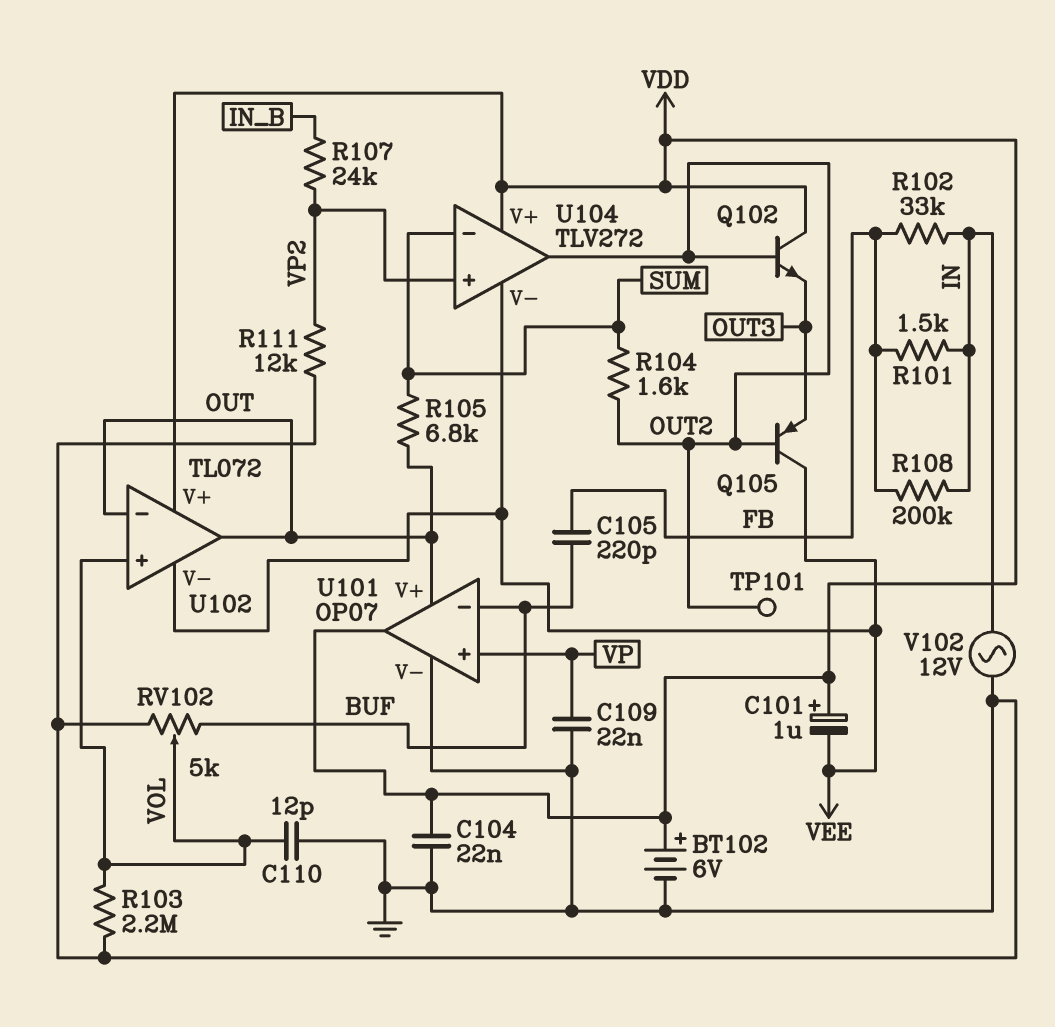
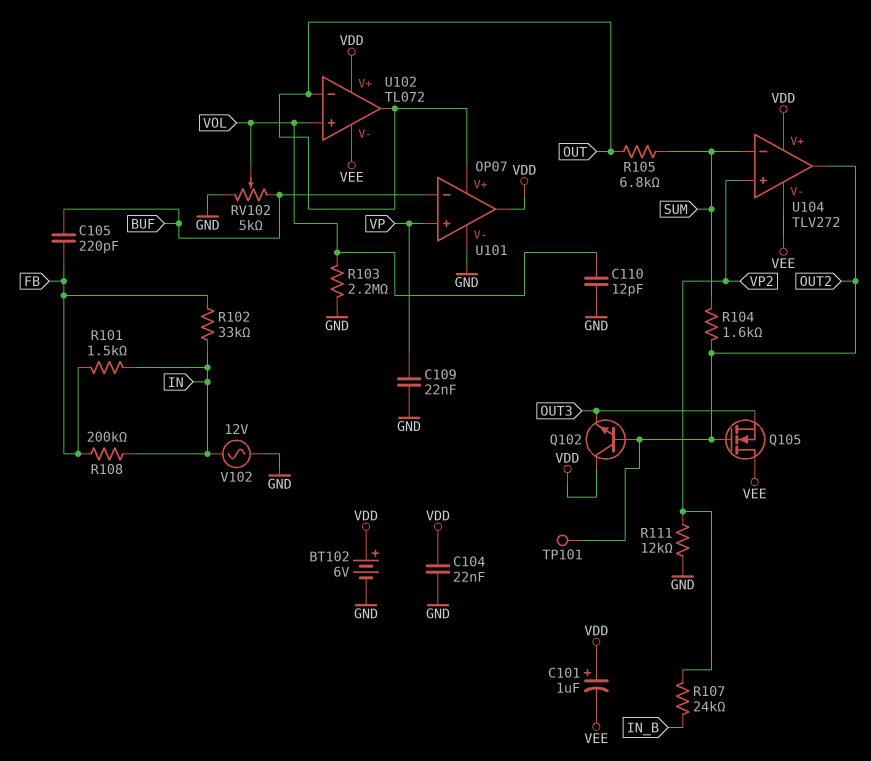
Q105: PNP (B OUT2, C VEE, E OUT3) -> NMOS (G OUT2, D VEE, S OUT3)

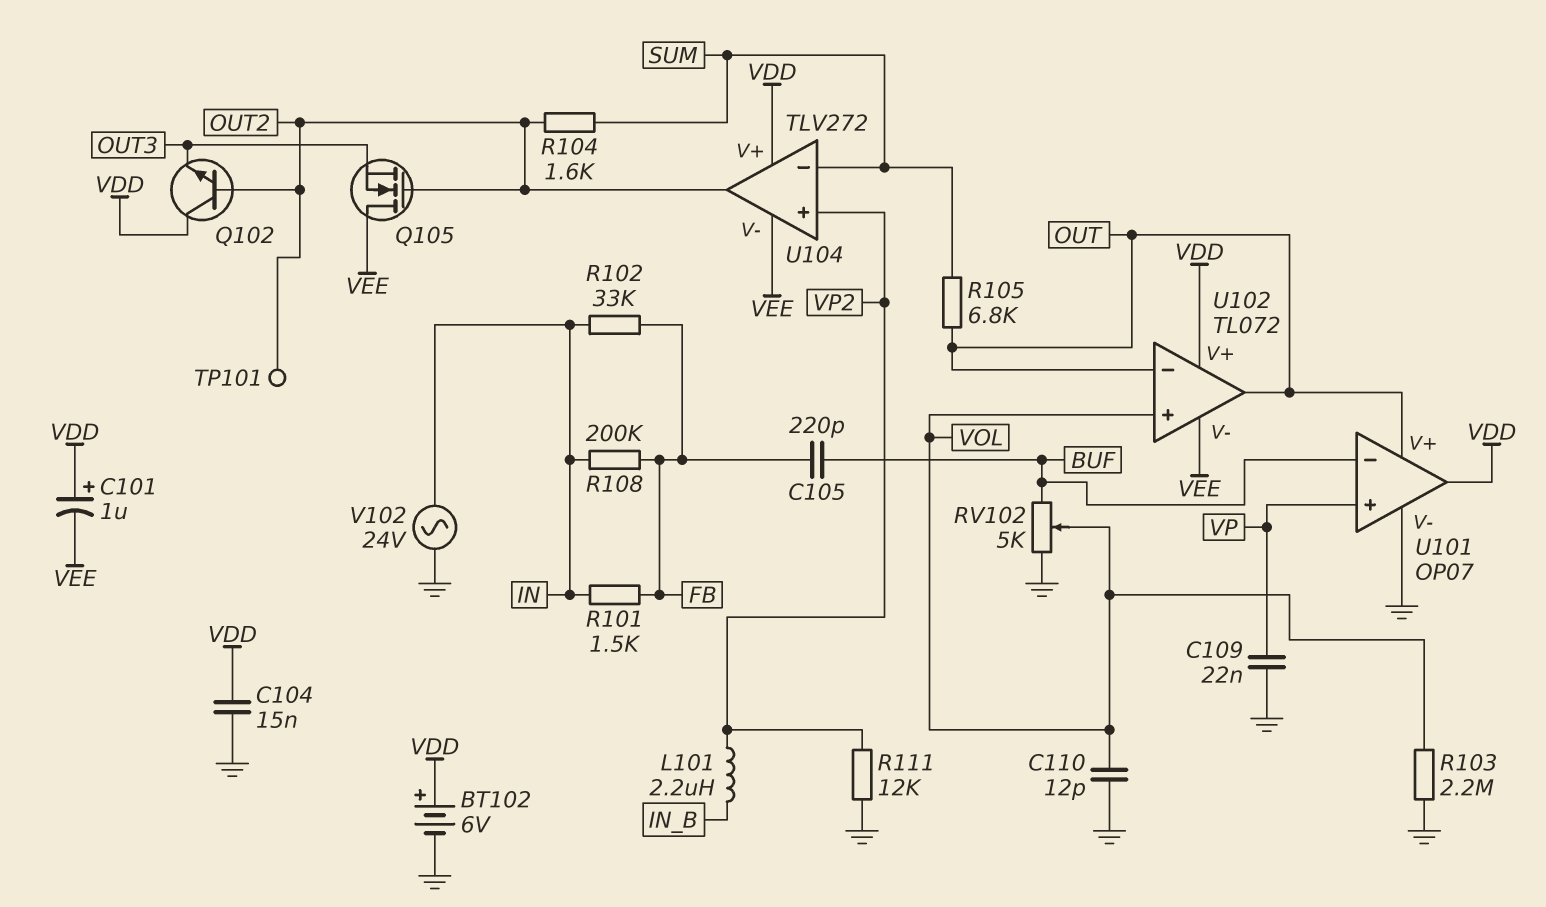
C104: 22nF (GND, VDD) -> 15nF (GND, VDD)
L101: none -> 2.2uH (IN_B, VP2)
R107: 24k (IN_B, VP2) -> none
V102: AC 12V (GND, IN) -> AC 24V (GND, IN)

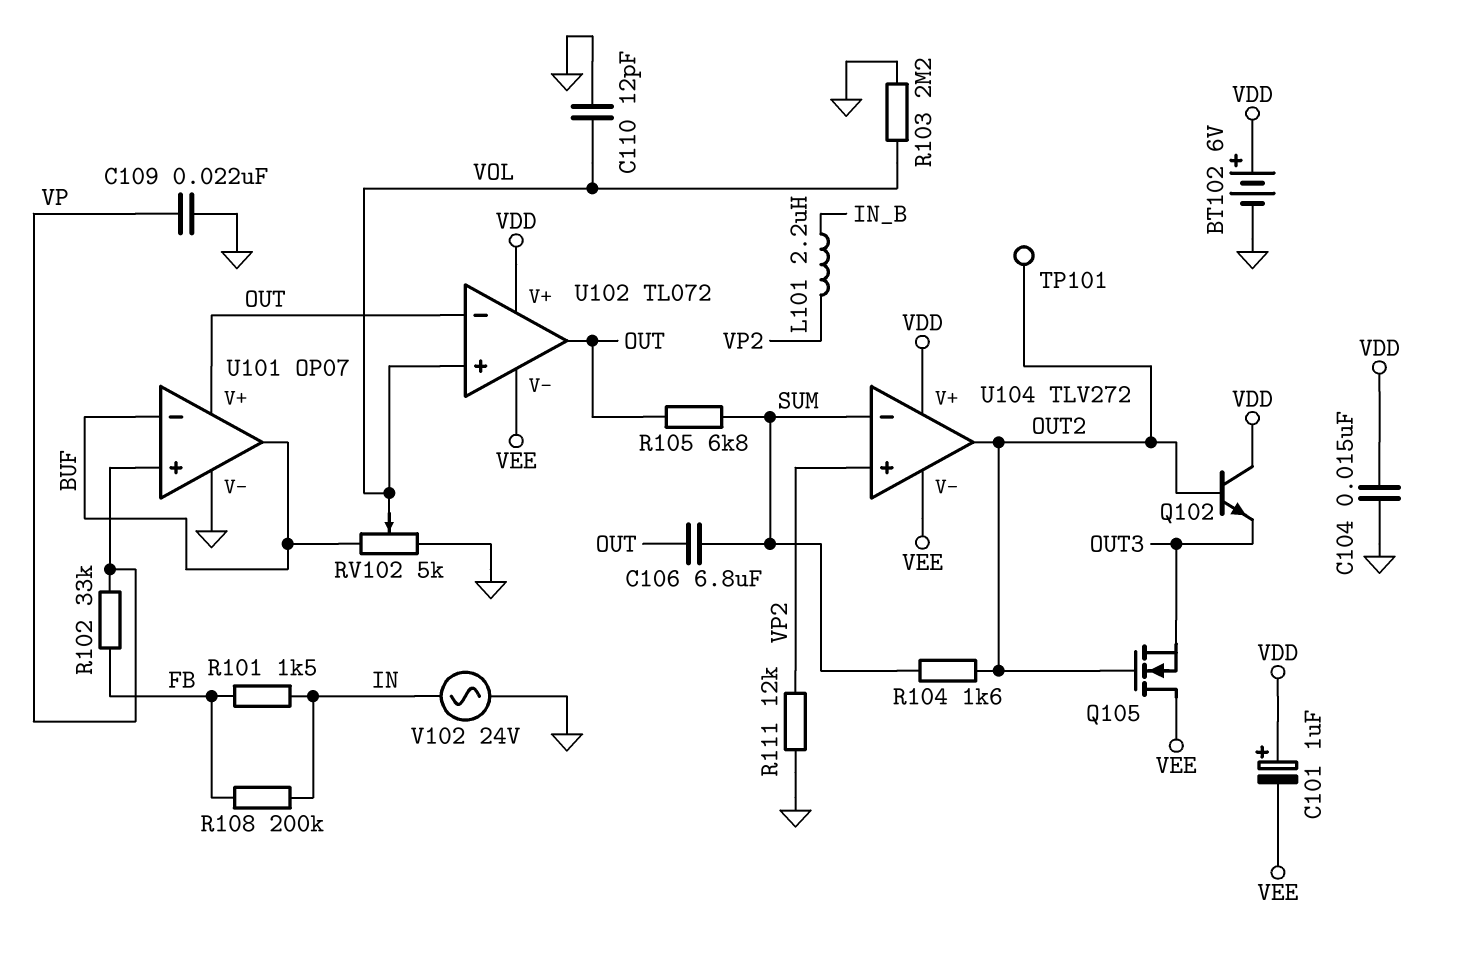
C105: 220pF (BUF, FB) -> none
C106: none -> 6.8uF (OUT, SUM)
R102: 33k (FB, IN) -> 33k (FB, VP)
U101 pin out: VDD -> BUF

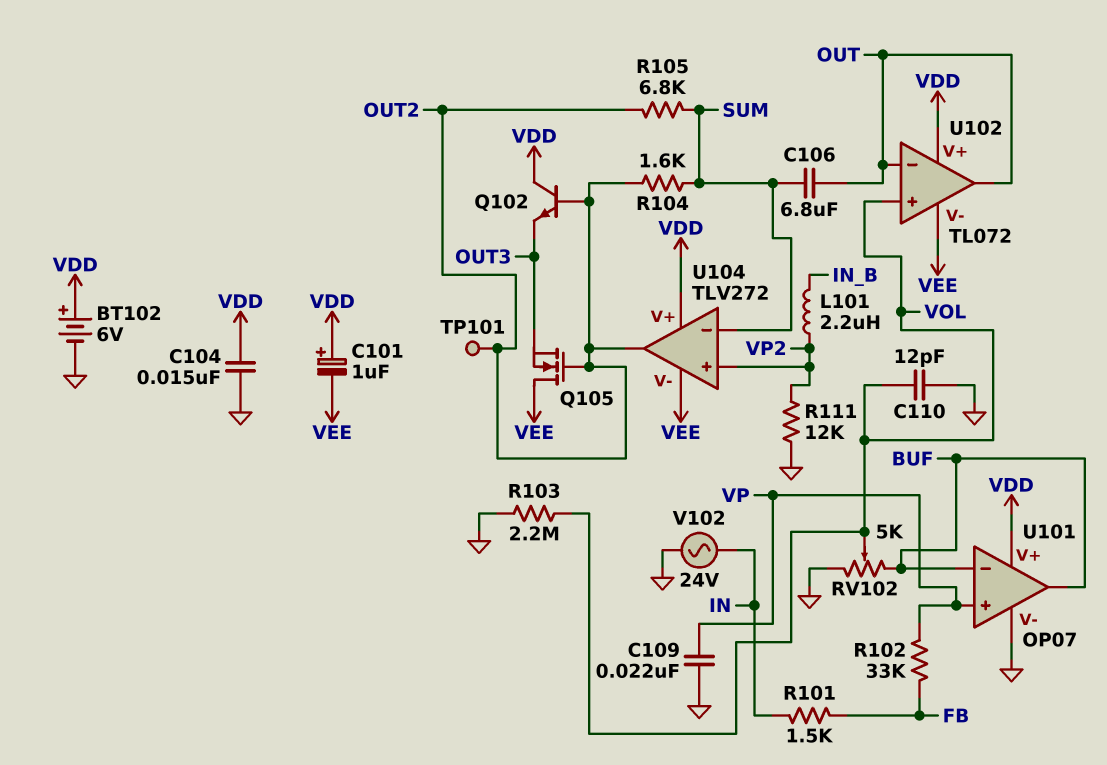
R105: 6.8k (OUT, SUM) -> 6.8k (OUT2, SUM)
R108: 200k (FB, IN) -> none
U101 pin V+: OUT -> VDD

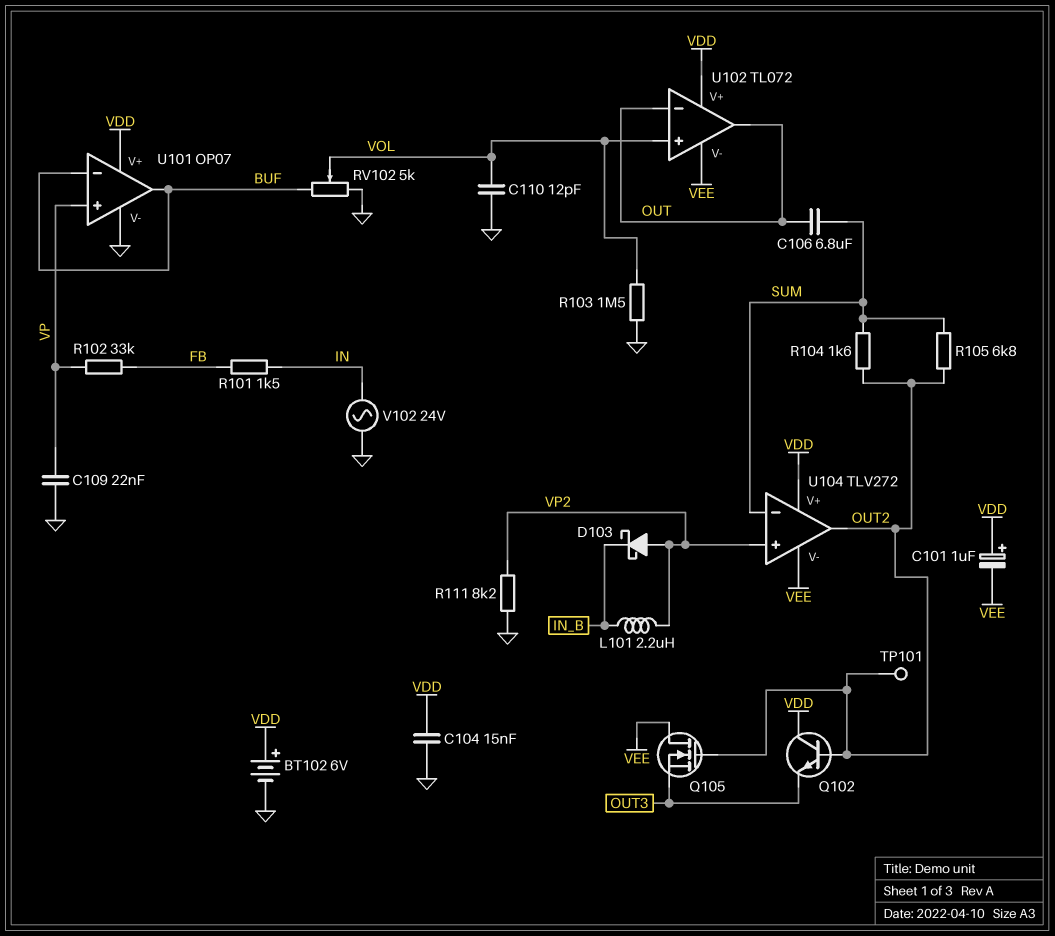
D103: none -> schottky (A VP2, K IN_B)
R103: 2.2M (GND, VOL) -> 1.5M (GND, VOL)
R111: 12k (GND, VP2) -> 8.2k (GND, VP2)

